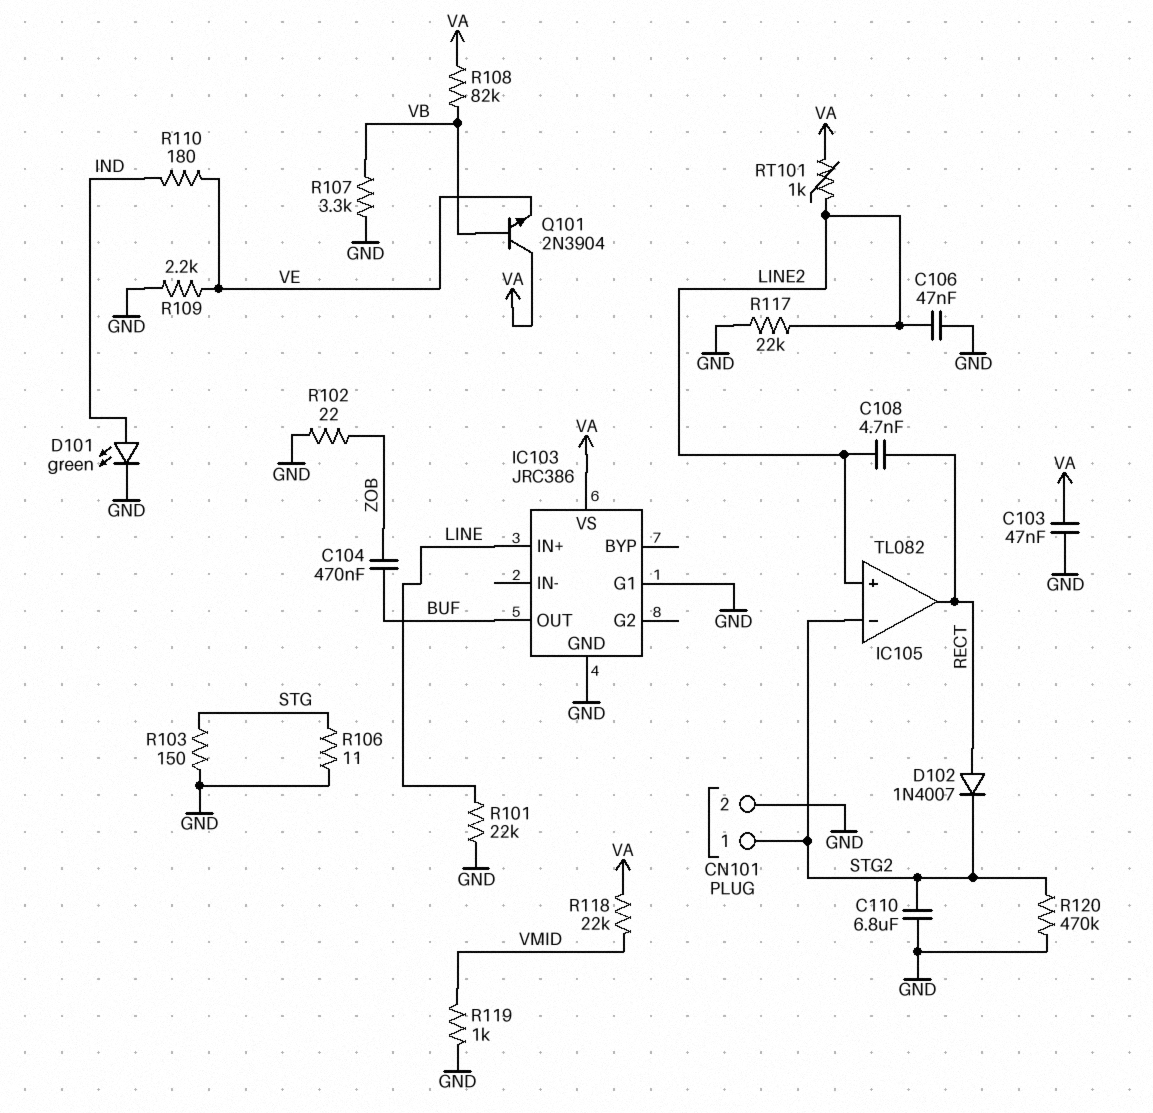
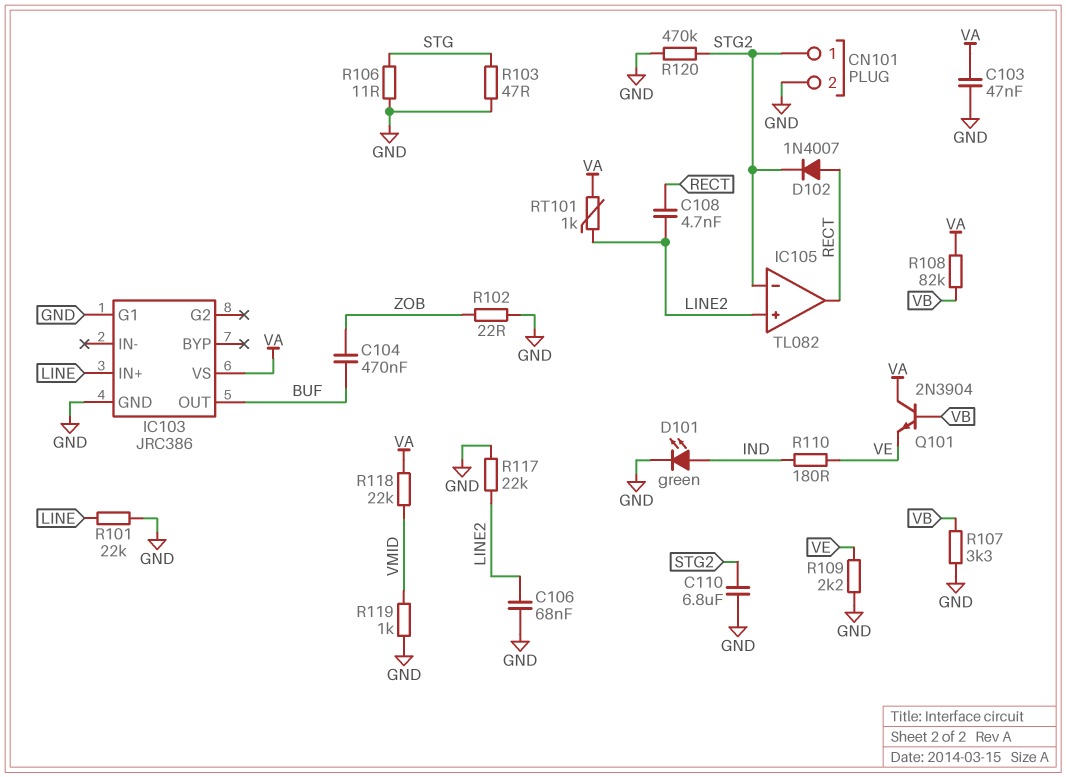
C106: 47nF (GND, LINE2) -> 68nF (GND, LINE2)
R103: 150 (GND, STG) -> 47 (GND, STG)

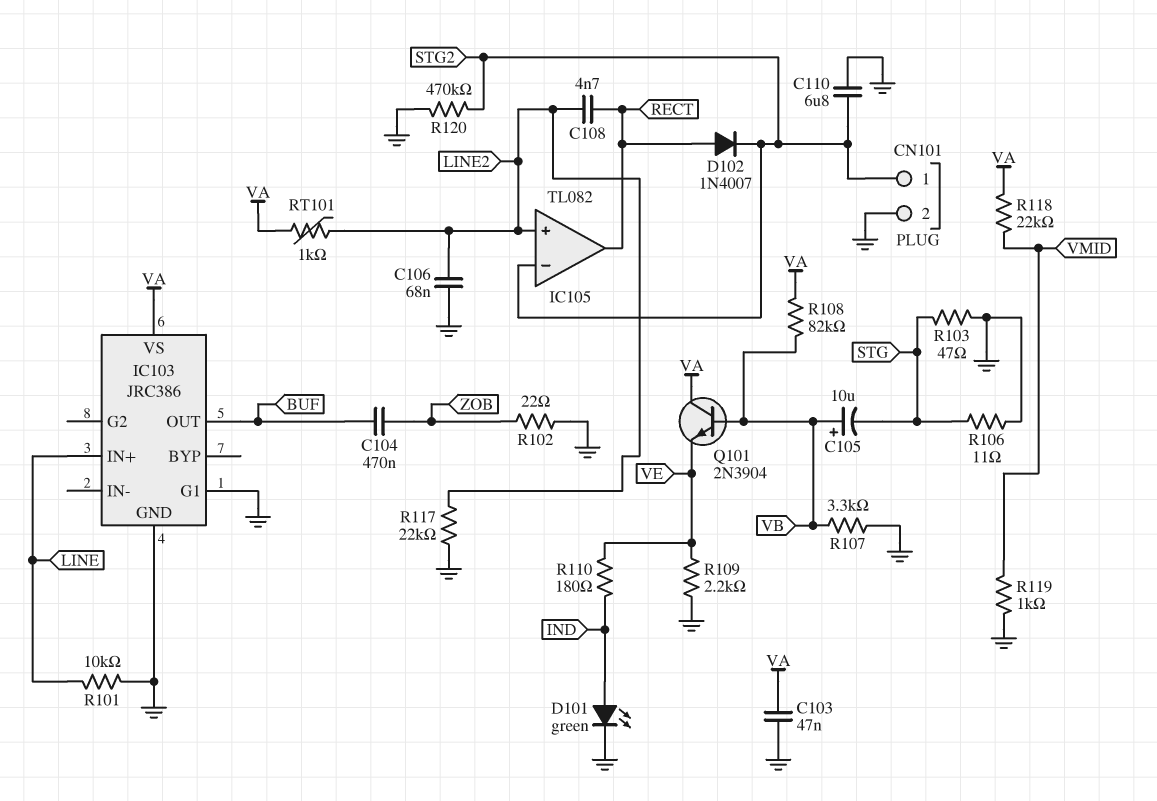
C105: none -> 10uF (plus VB, minus STG)
R101: 22k (GND, LINE) -> 10k (GND, LINE)

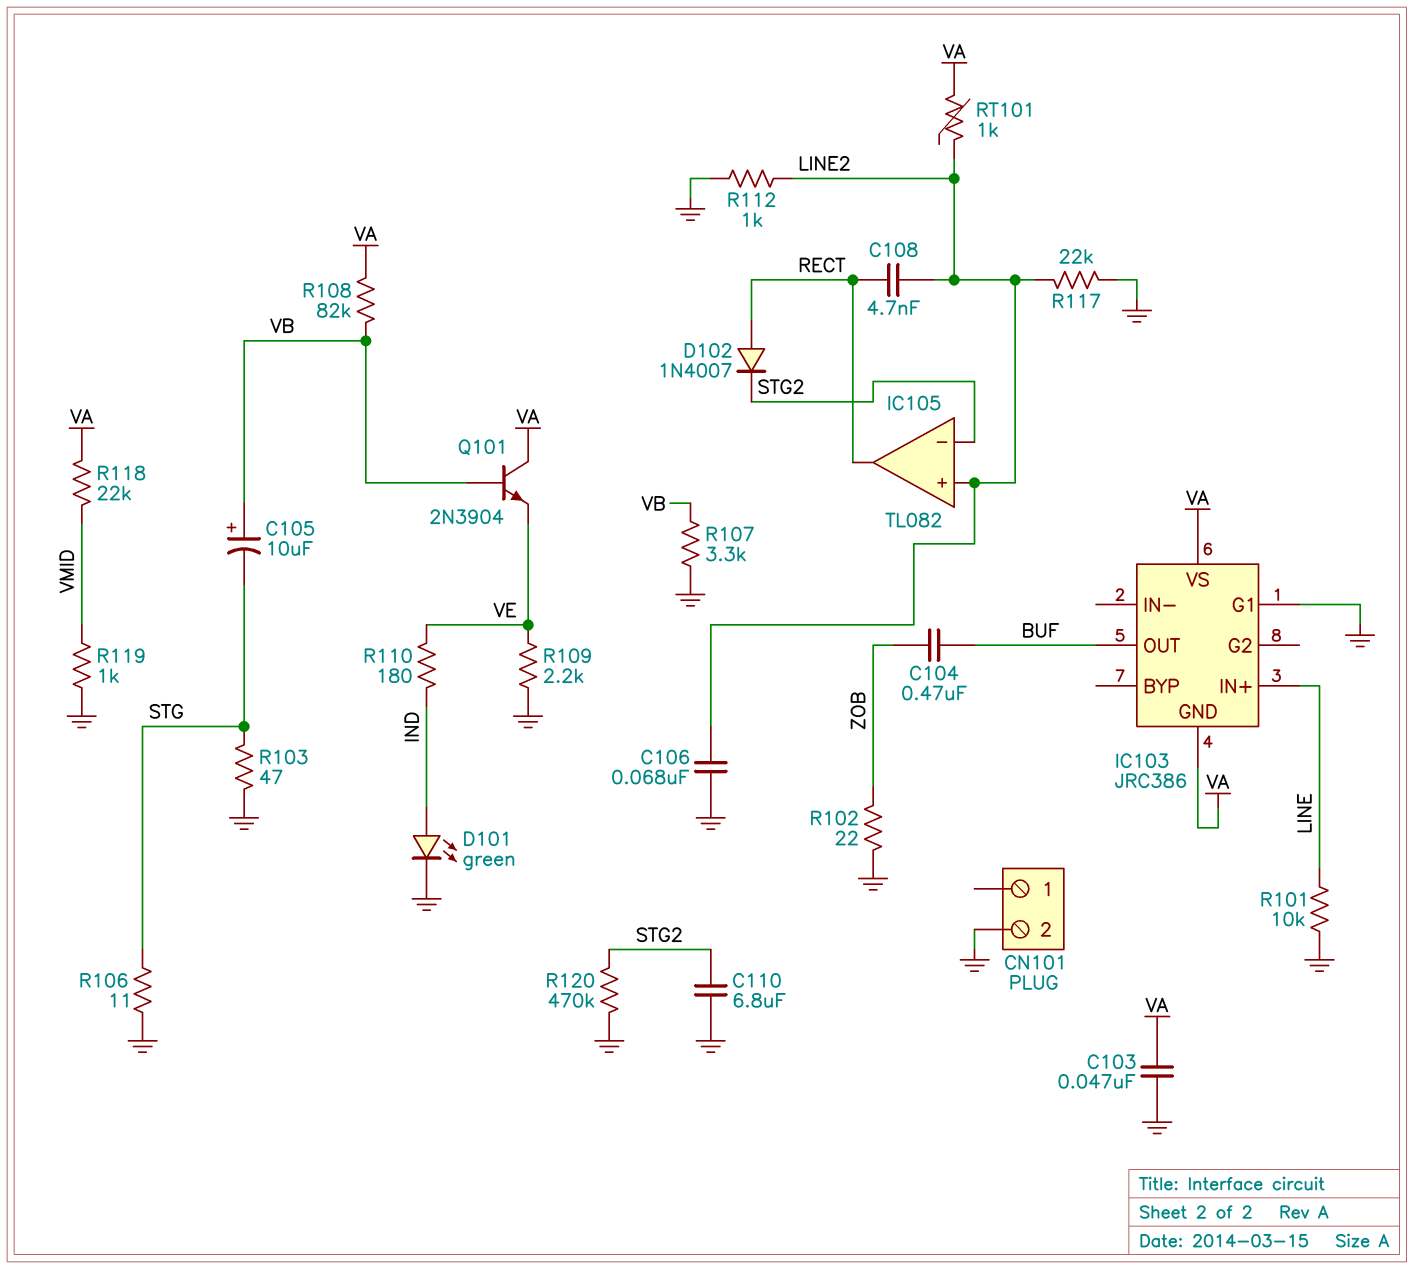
CN101 pin 1: STG2 -> none
IC103 pin GND: GND -> VA
R112: none -> 1k (GND, LINE2)

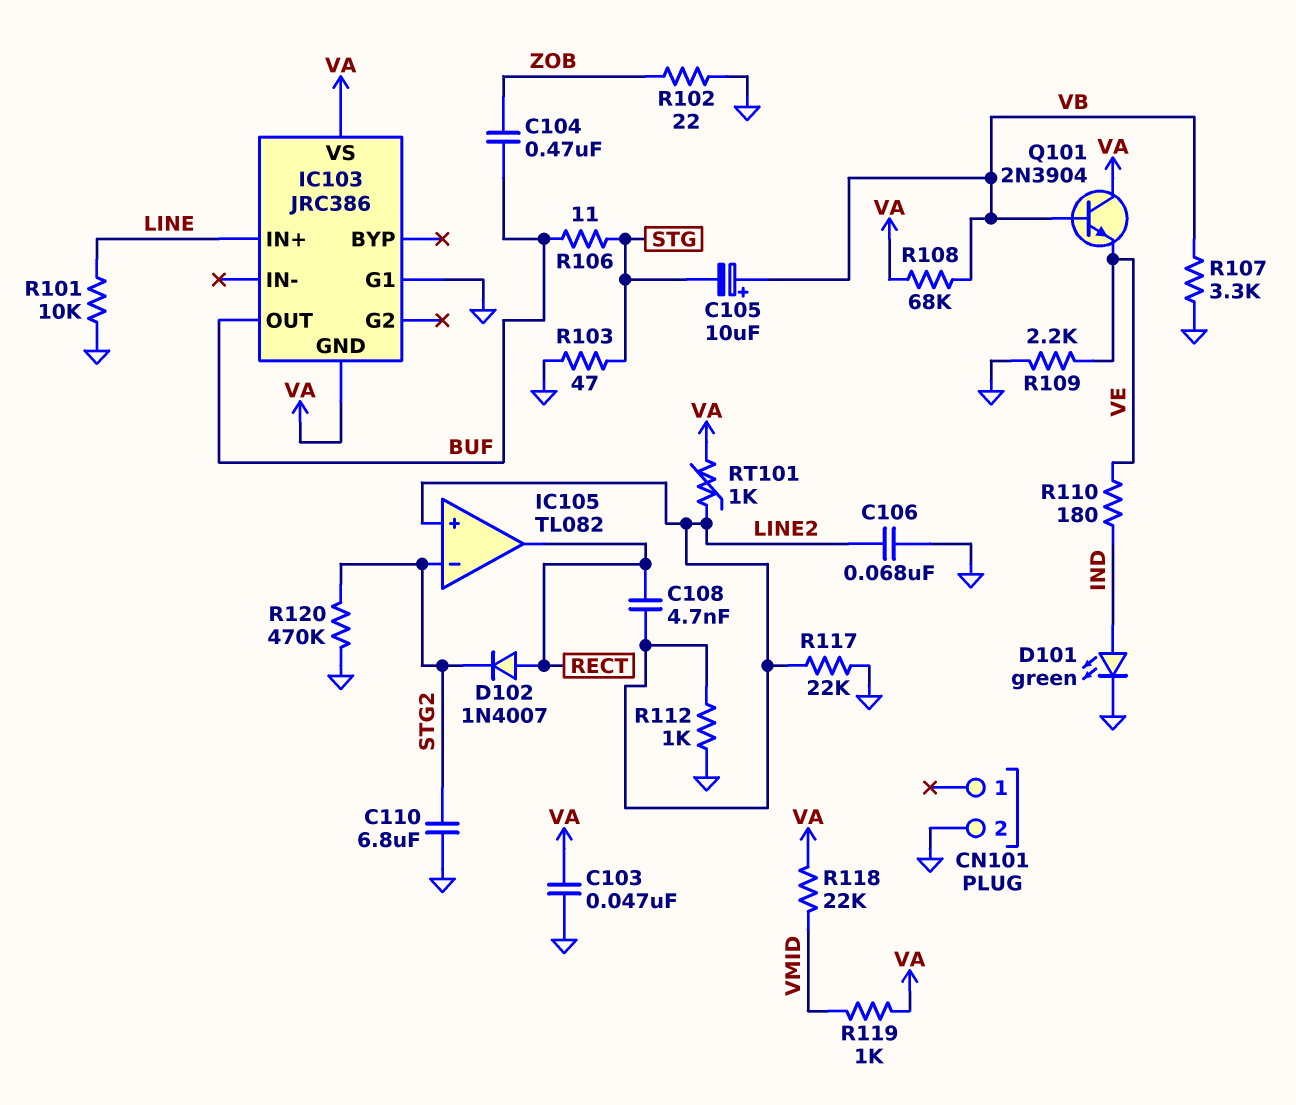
R106: 11 (GND, STG) -> 11 (BUF, STG)
R108: 82k (VA, VB) -> 68k (VA, VB)
R119: 1k (GND, VMID) -> 1k (VA, VMID)

